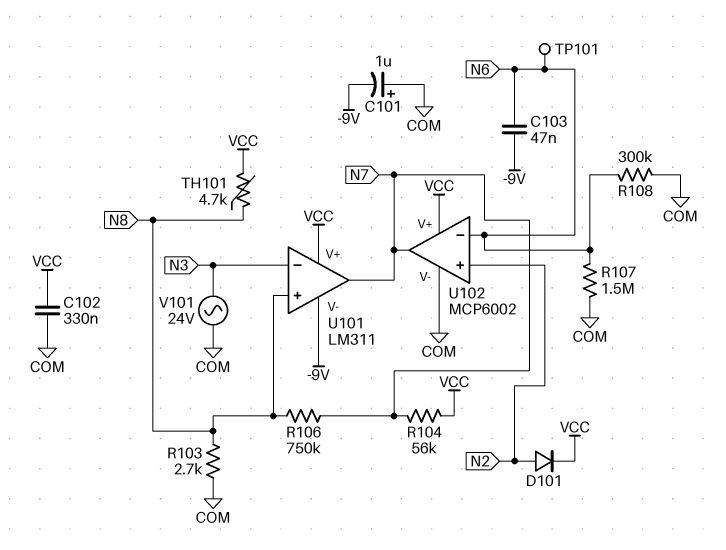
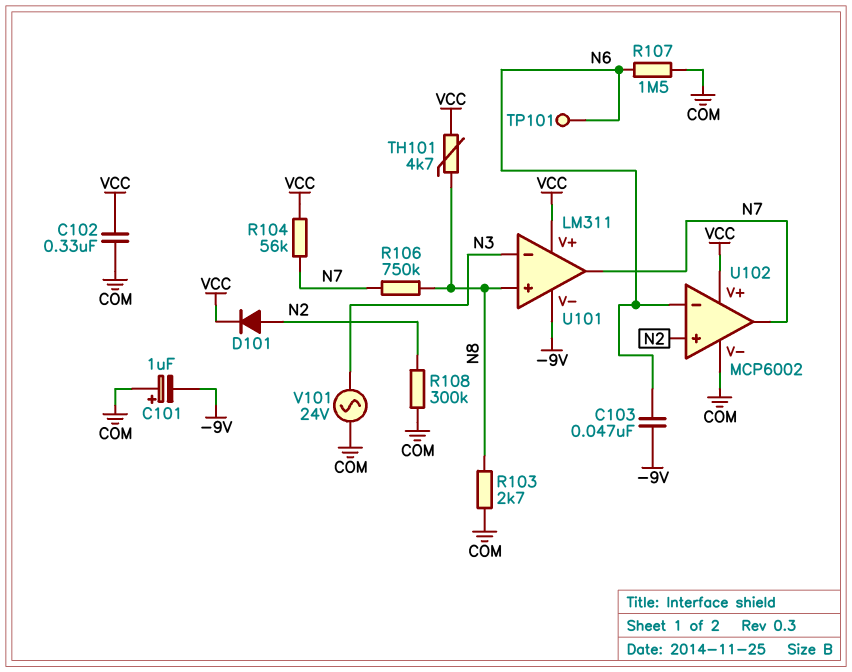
R108: 300k (COM, N6) -> 300k (COM, N2)

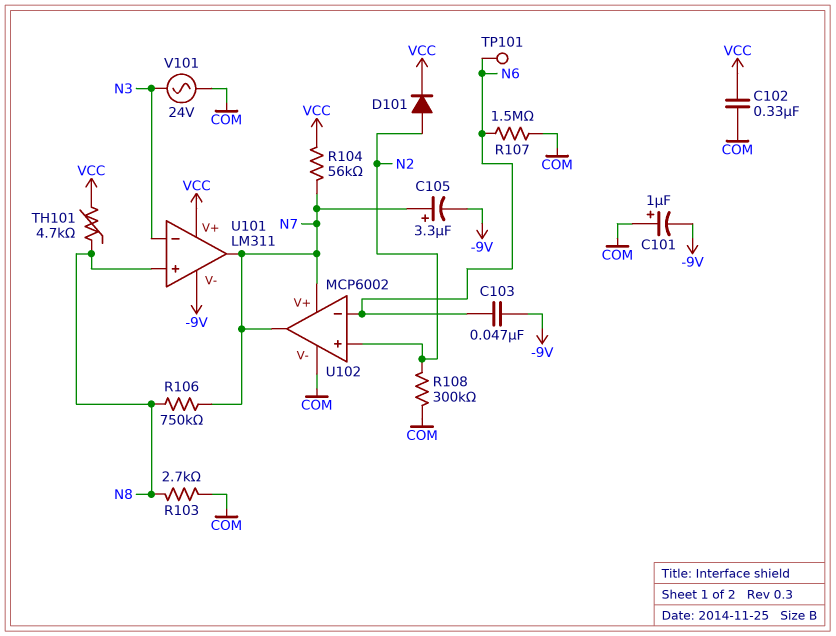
C105: none -> 3.3uF (plus N7, minus -9V)
U102 pin V+: VCC -> N7

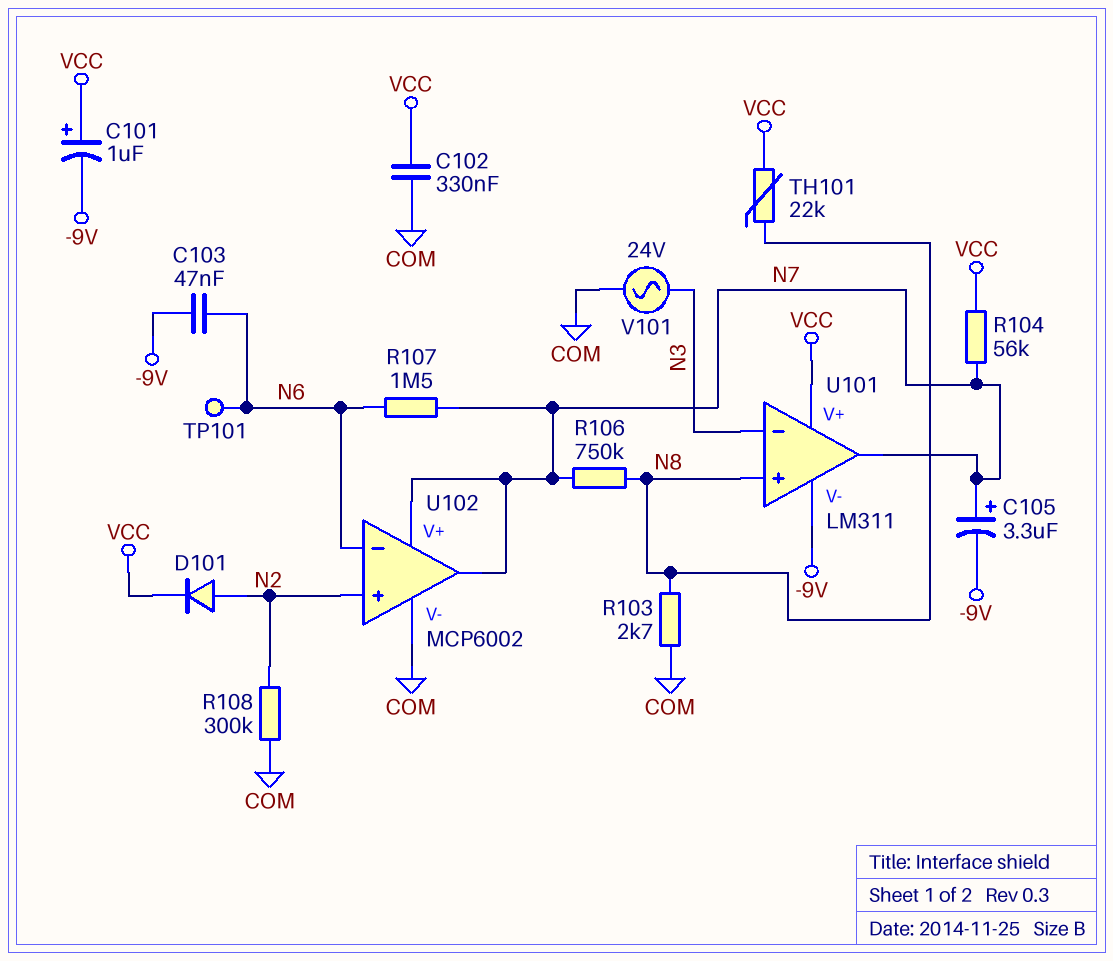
C101: 1uF (plus COM, minus -9V) -> 1uF (plus VCC, minus -9V)
R107: 1.5M (COM, N6) -> 1.5M (N6, N7)
TH101: 4.7k (N8, VCC) -> 22k (N8, VCC)

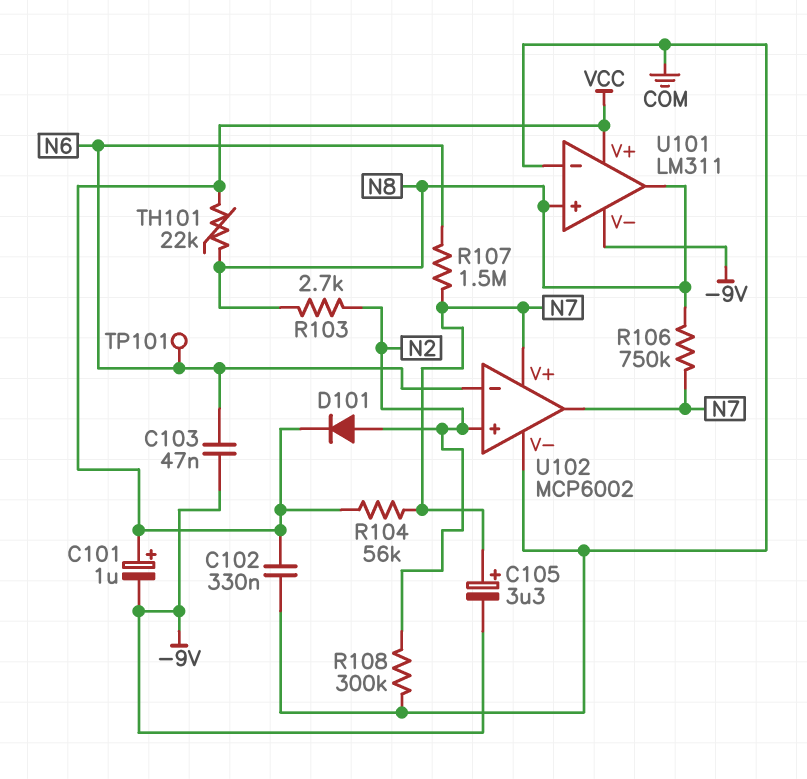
R103: 2.7k (COM, N8) -> 2.7k (N2, N8)
U101 pin in-: N3 -> COM
U101 pin out: N7 -> N8
V101: AC 24V (COM, N3) -> none

